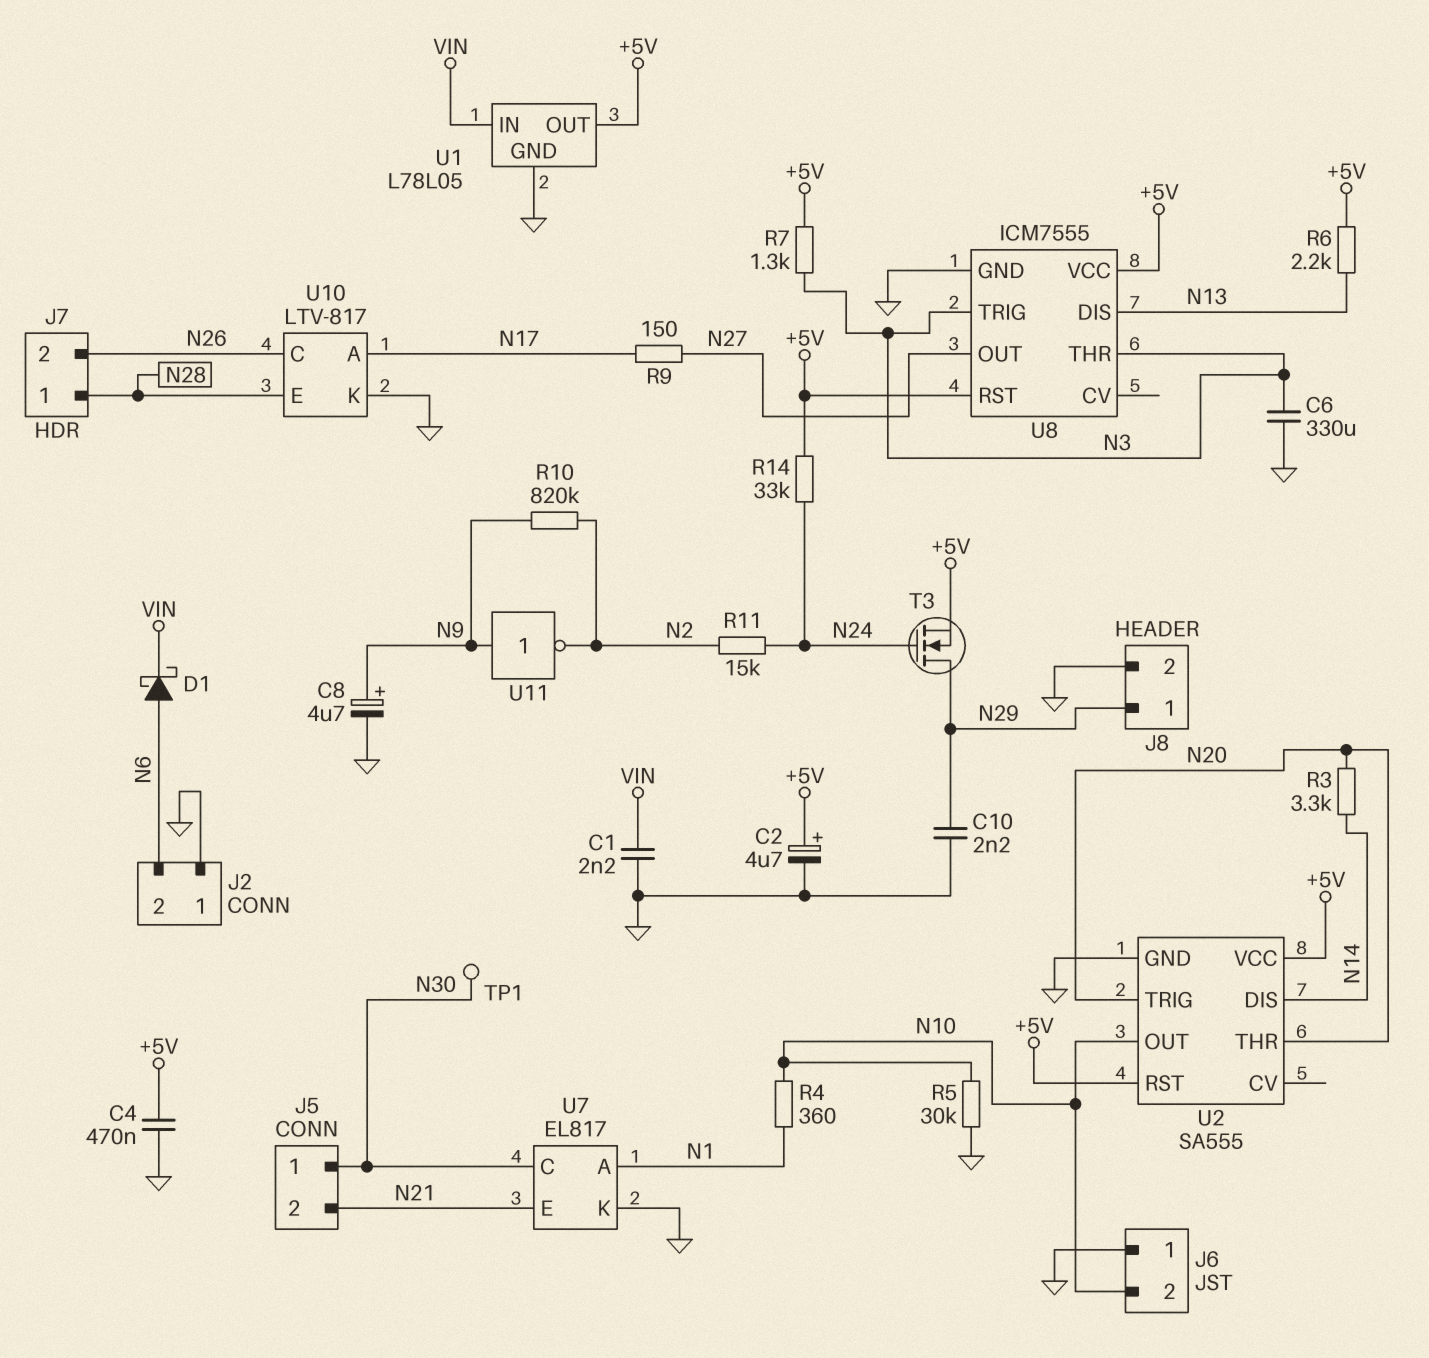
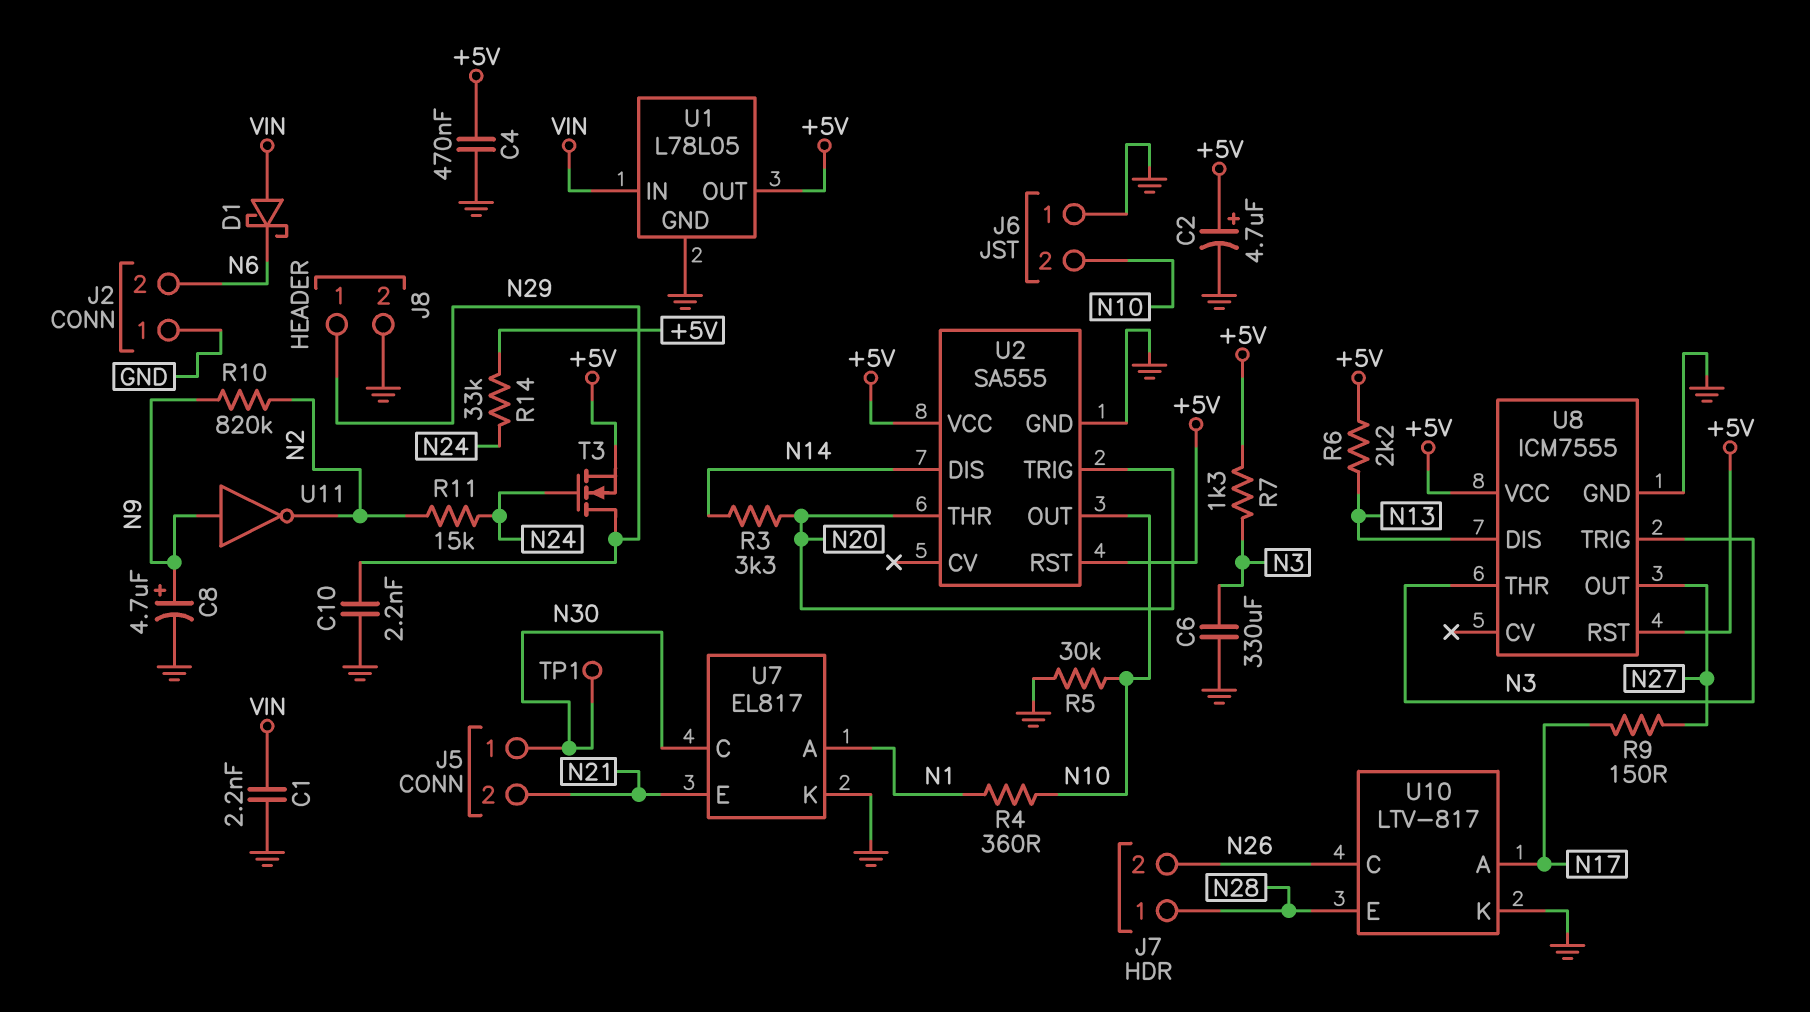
D1: schottky (A N6, K VIN) -> schottky (A VIN, K N6)

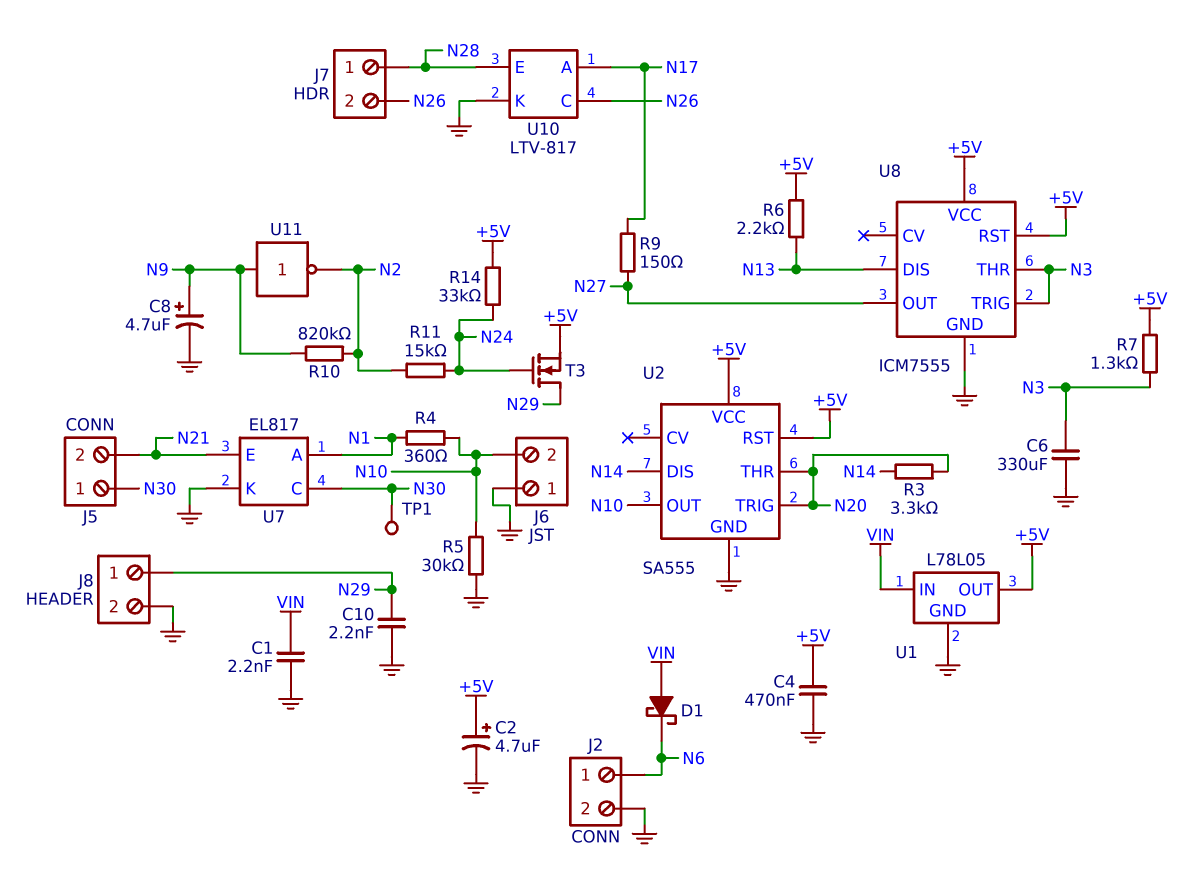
J2 pin 1: GND -> N6
J2 pin 2: N6 -> GND

